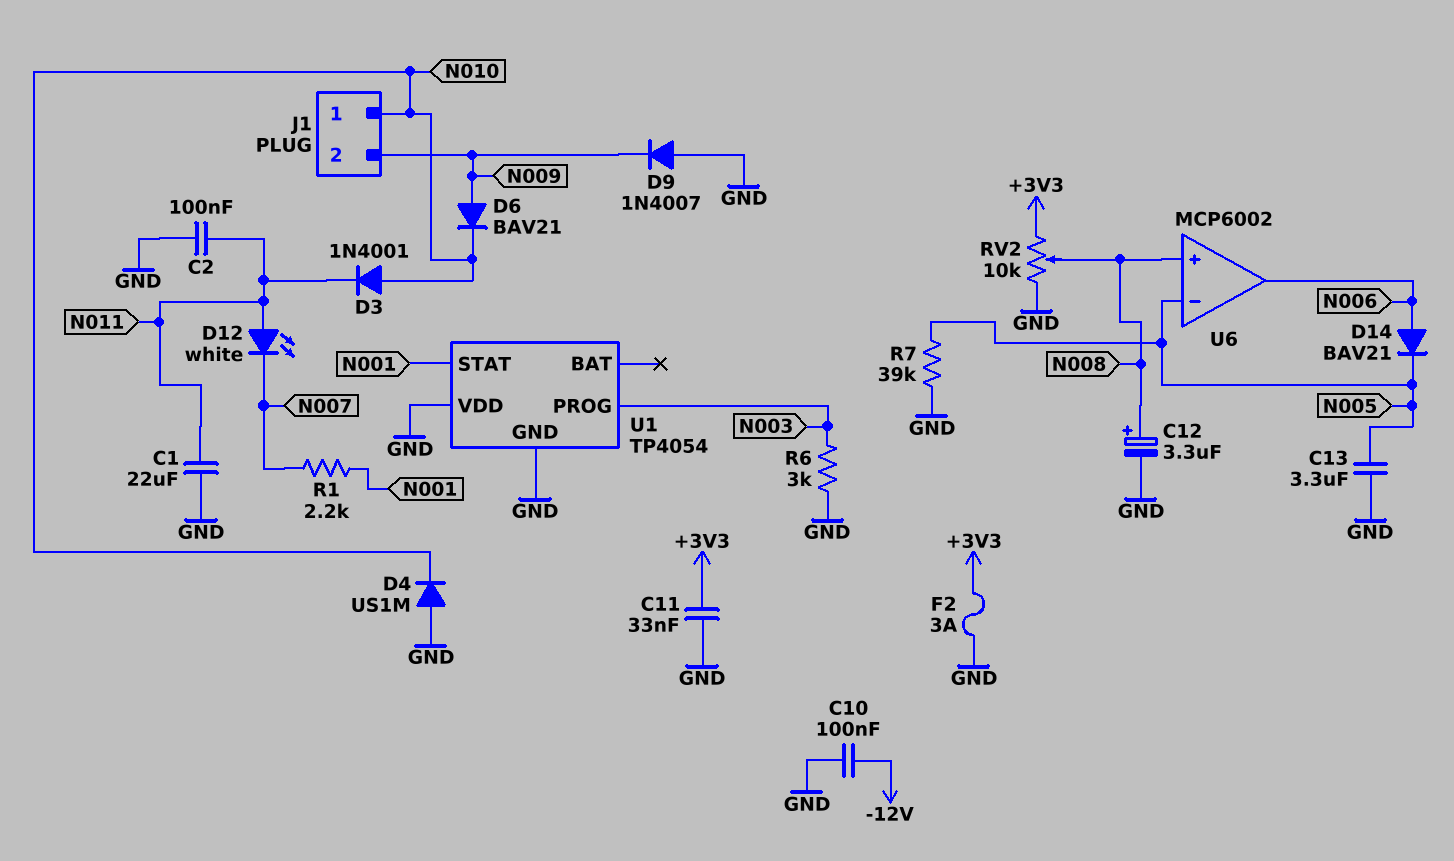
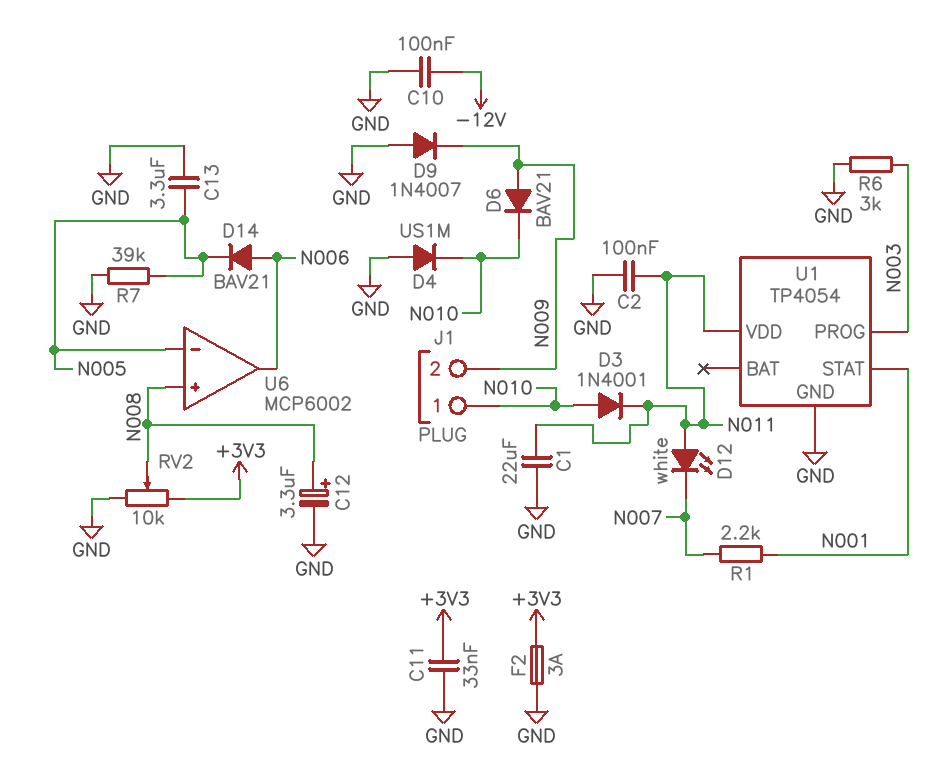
U1 pin VDD: GND -> N011

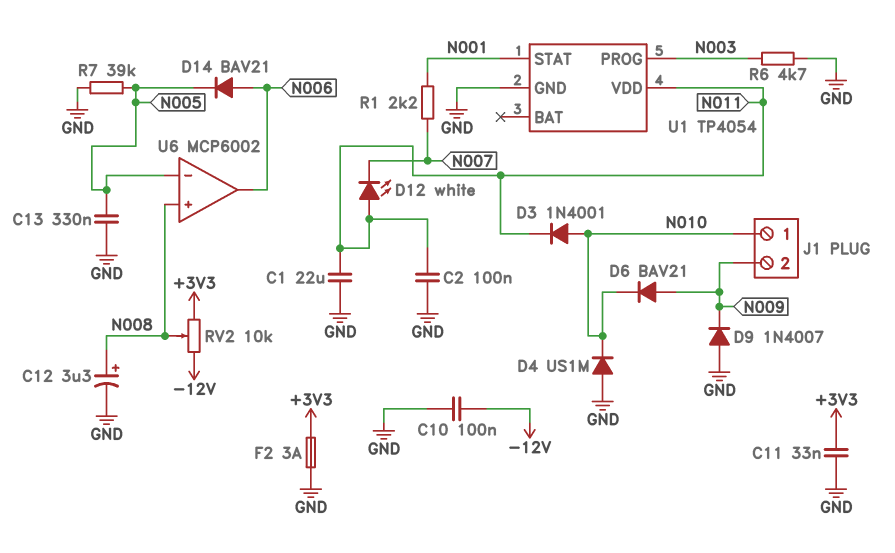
C13: 3.3uF (GND, N005) -> 330nF (GND, N005)
R6: 3k (GND, N003) -> 4.7k (GND, N003)
RV2: 10k (+3V3, GND, wiper N008) -> 10k (+3V3, -12V, wiper N008)

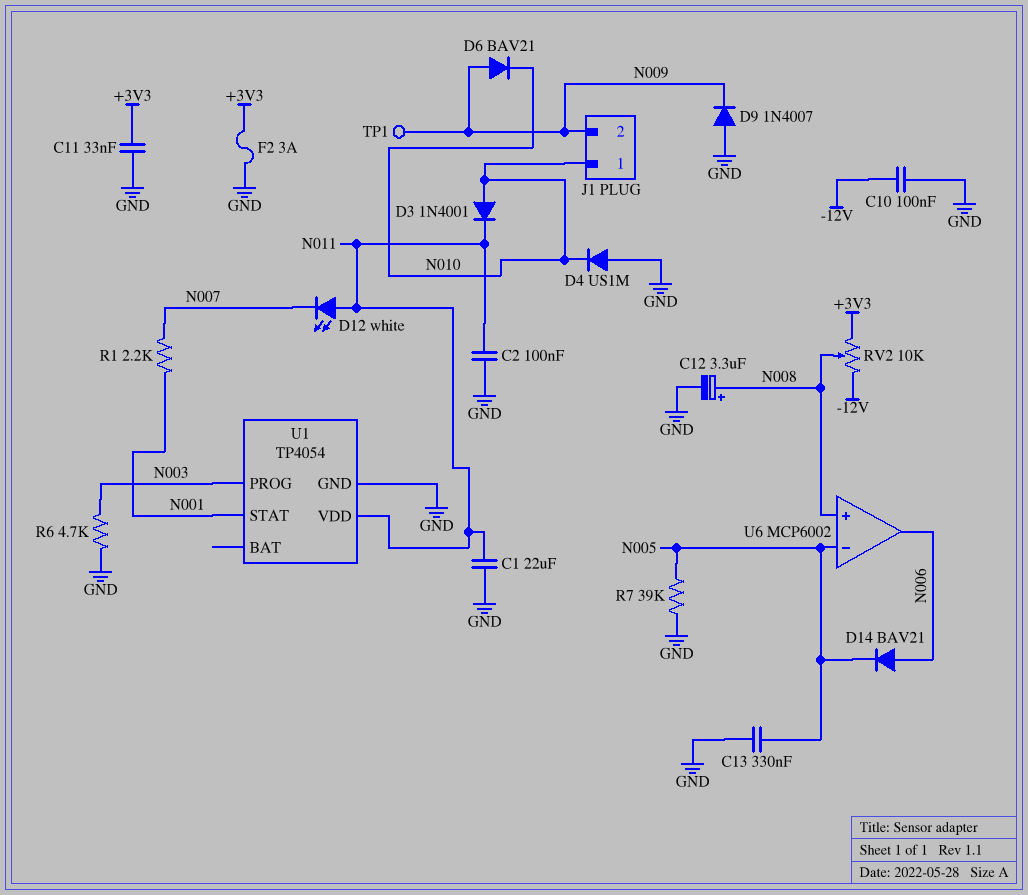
TP1: none -> test point (N009)

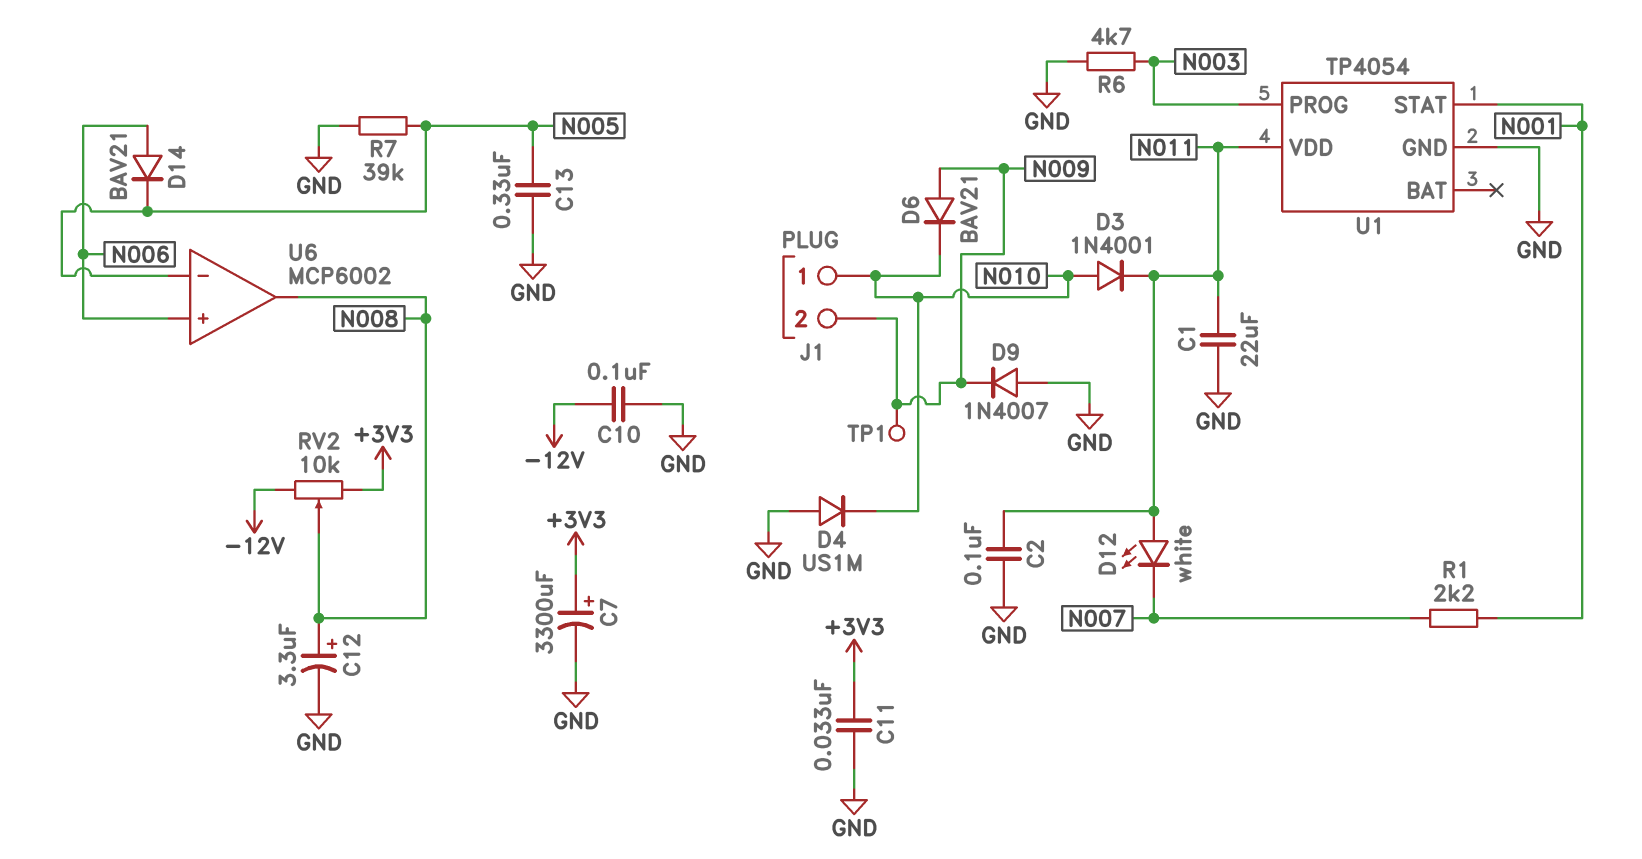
C7: none -> 3300uF (plus +3V3, minus GND)
F2: 3A (+3V3, GND) -> none
U6 pin in+: N008 -> N006
U6 pin out: N006 -> N008

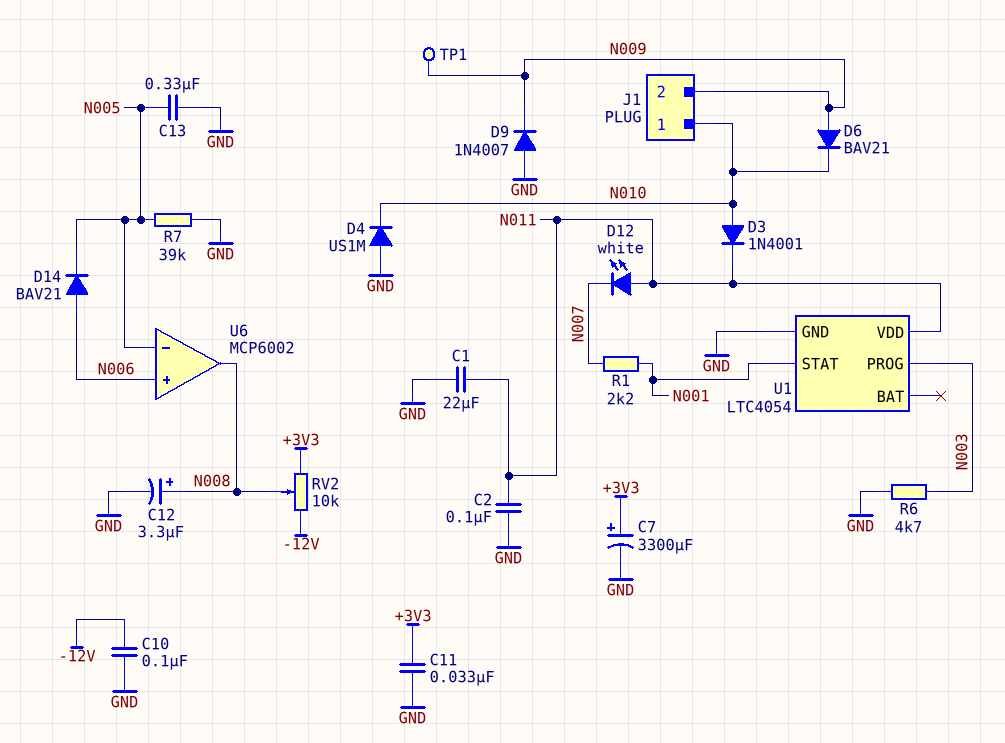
U1: TP4054 -> LTC4054

